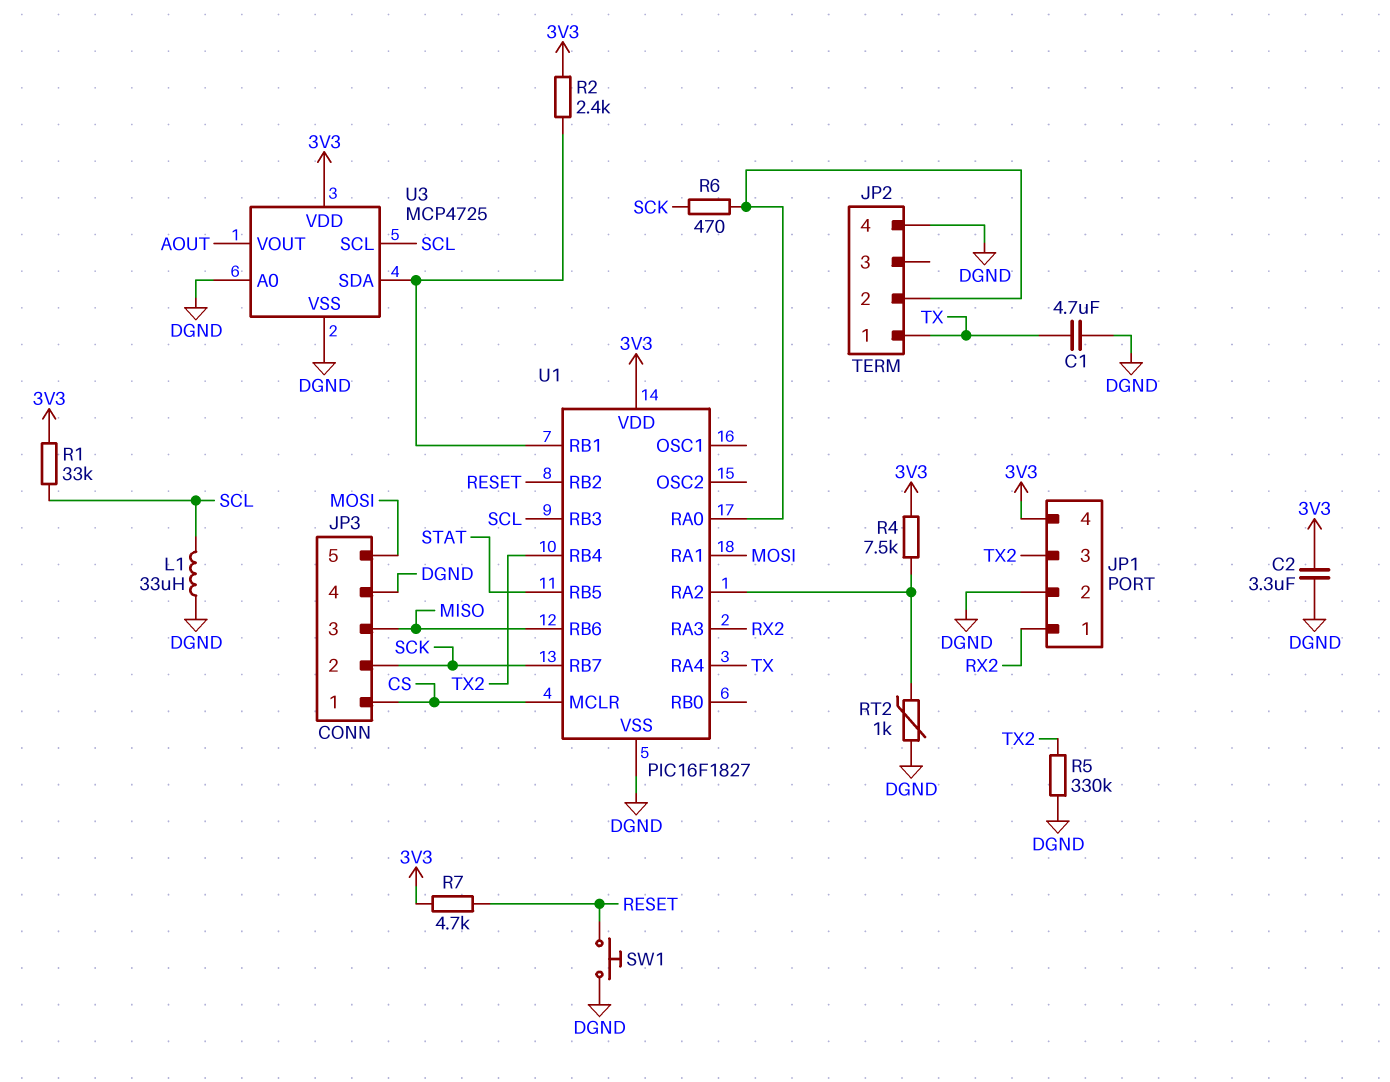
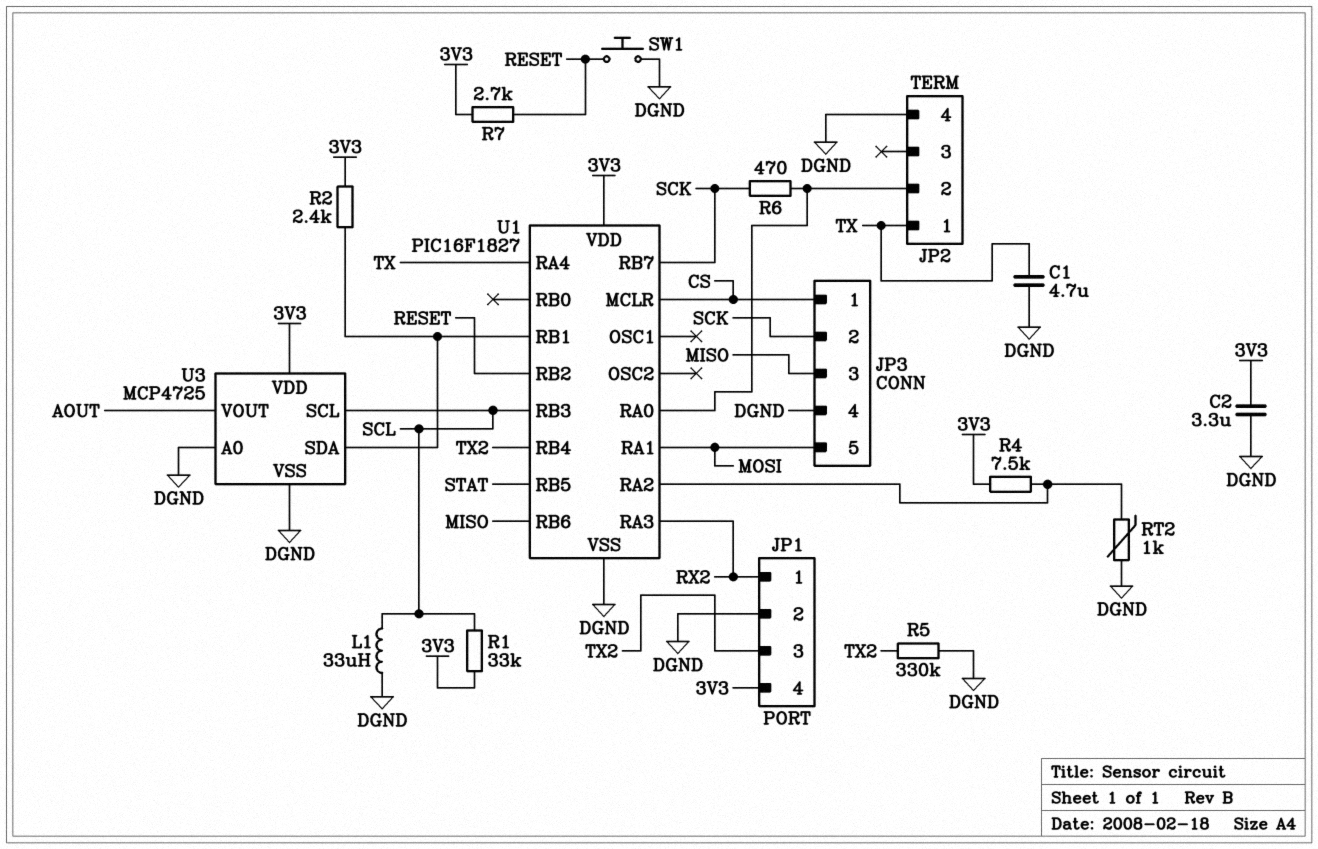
R7: 4.7k (3V3, RESET) -> 2.7k (3V3, RESET)

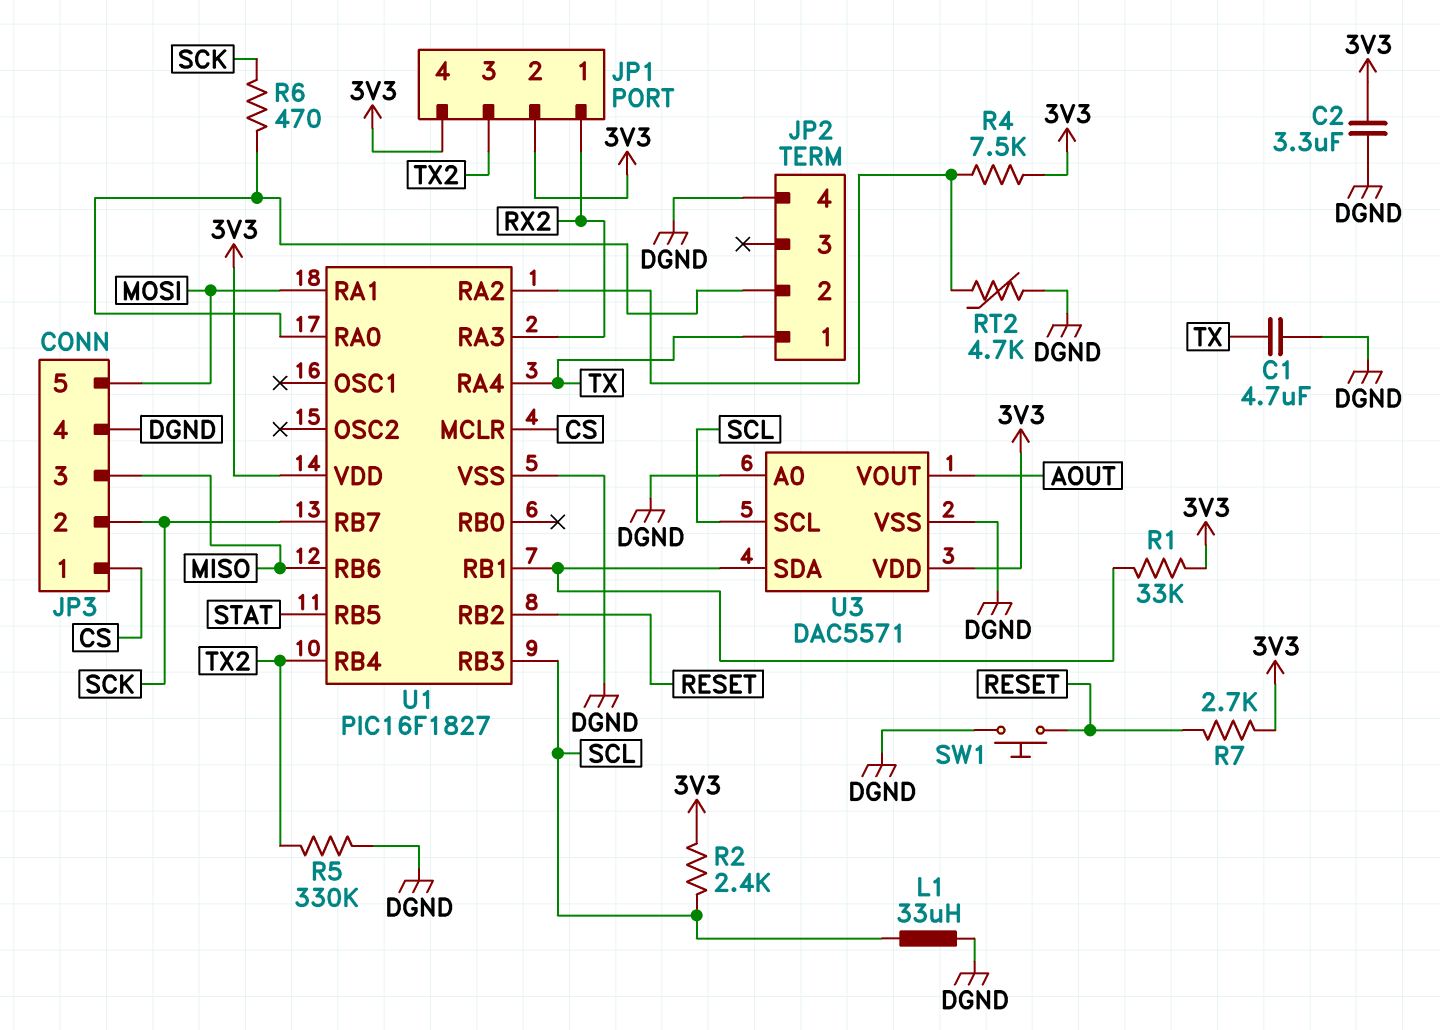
JP1 pin 2: DGND -> 3V3
R1: 33k (3V3, SCL) -> 33k (3V3, U1/RB1)
R2: 2.4k (3V3, U1/RB1) -> 2.4k (3V3, SCL)
RT2: 1k (DGND, U1/RA2) -> 4.7k (DGND, U1/RA2)
U3: MCP4725 -> DAC5571

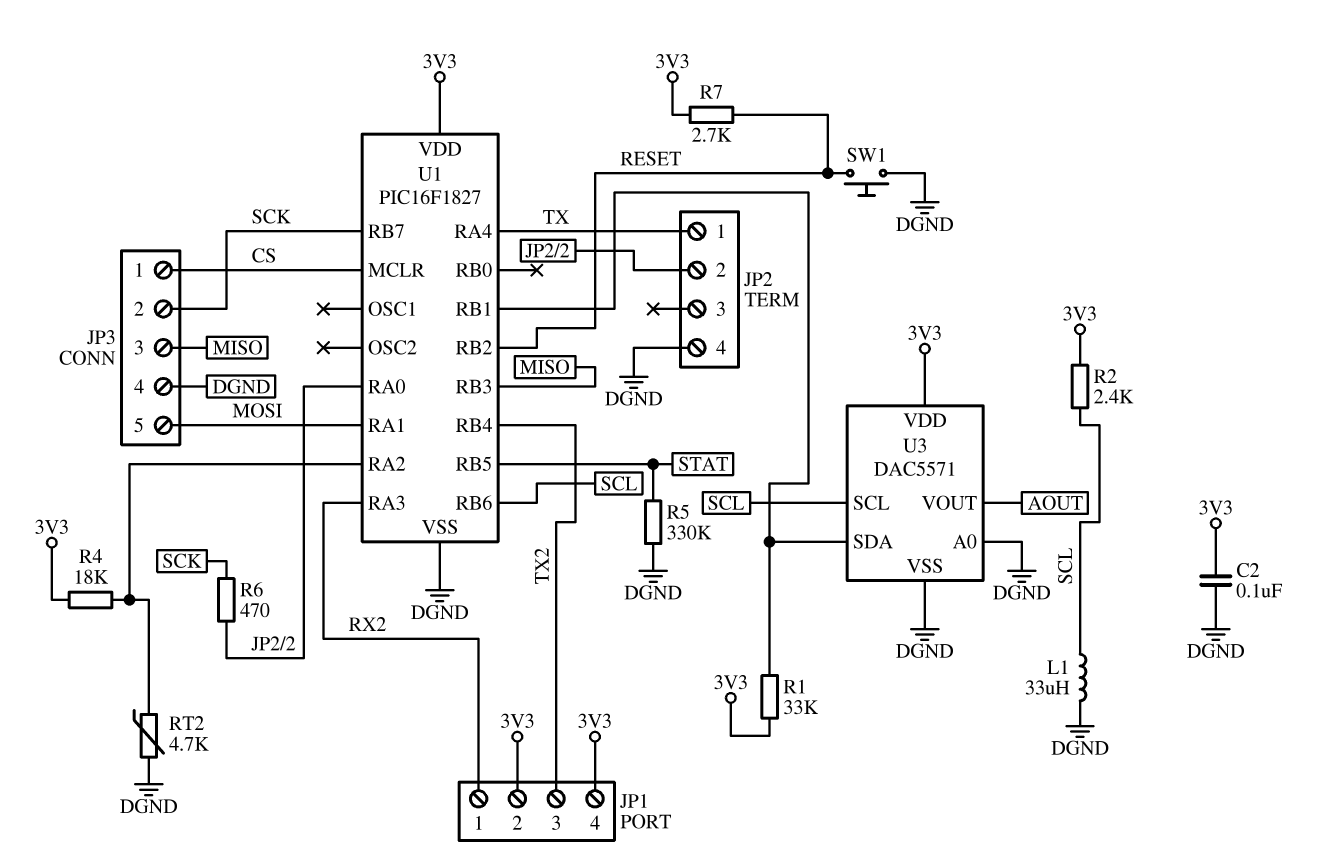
C1: 4.7uF (DGND, TX) -> none
C2: 3.3uF (3V3, DGND) -> 100nF (3V3, DGND)
R4: 7.5k (3V3, U1/RA2) -> 18k (3V3, U1/RA2)
R5: 330k (DGND, TX2) -> 330k (DGND, STAT)
U1 pin RB3: SCL -> MISO
U1 pin RB6: MISO -> SCL

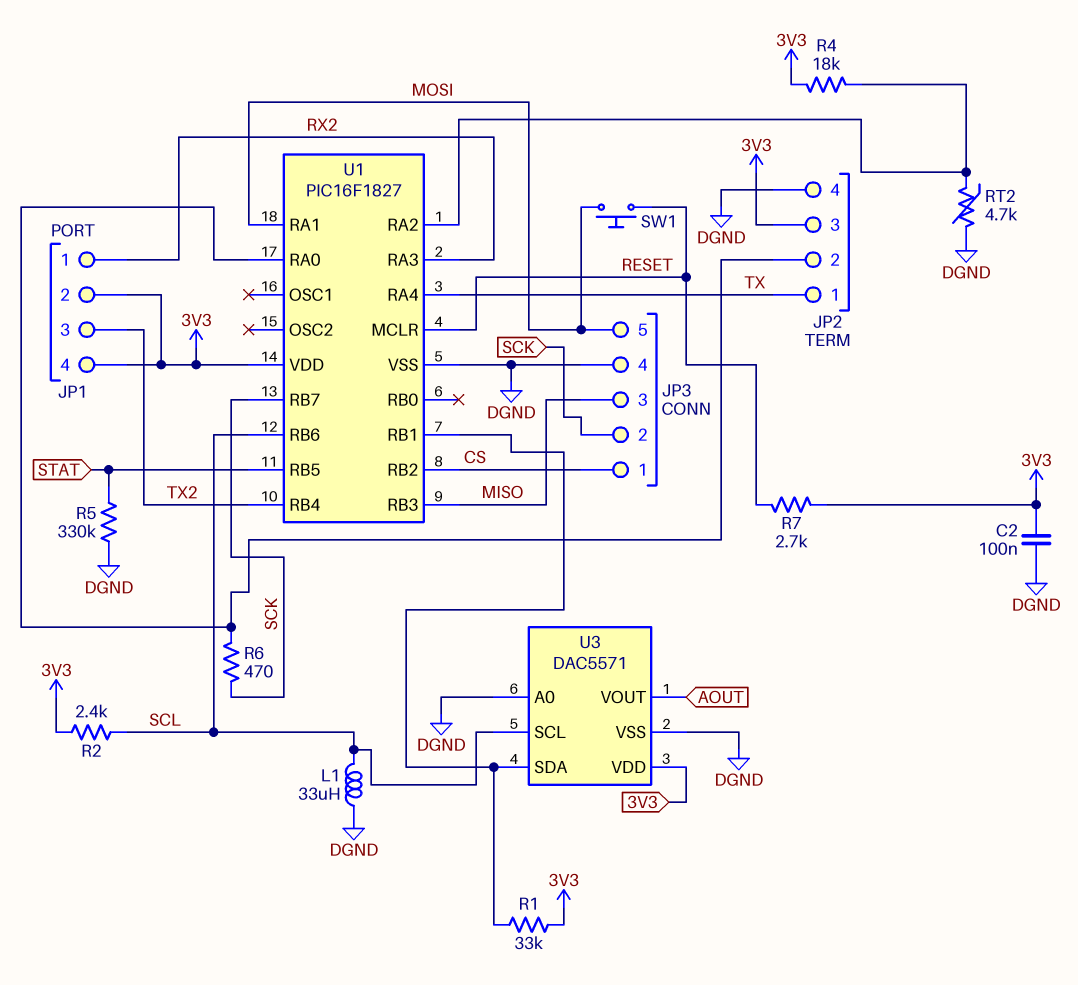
JP2 pin 3: none -> 3V3
SW1: button (DGND, RESET) -> button (MOSI, RESET)
U1 pin MCLR: CS -> RESET
U1 pin RB2: RESET -> CS

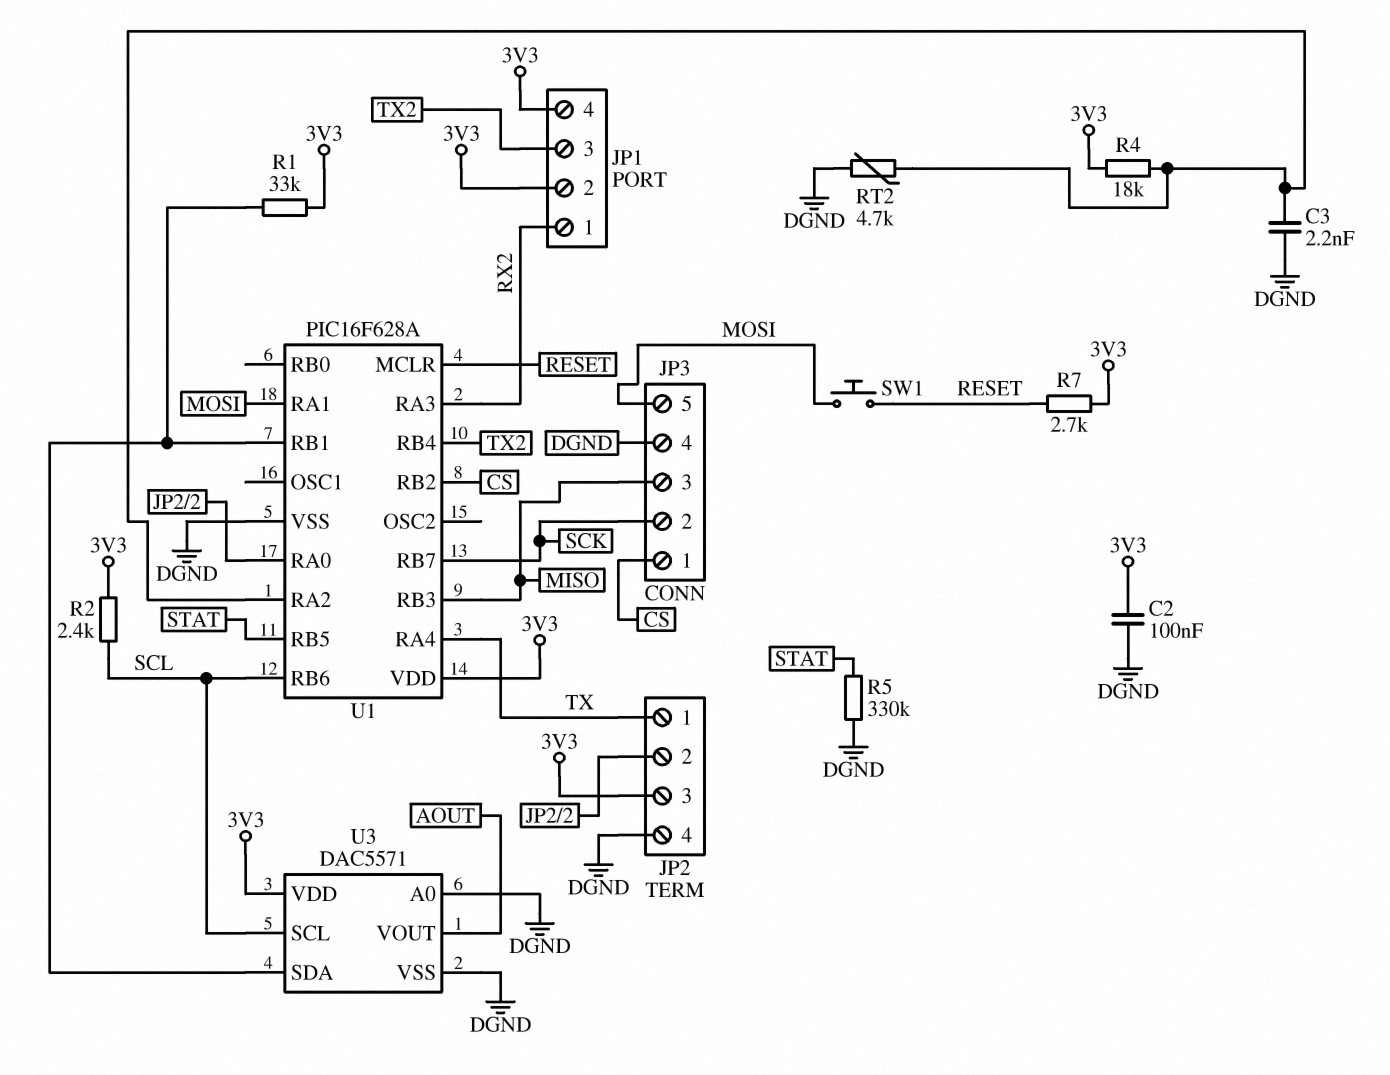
C3: none -> 2.2nF (DGND, U1/RA2)
L1: 33uH (DGND, SCL) -> none
R6: 470 (JP2/2, SCK) -> none
U1: PIC16F1827 -> PIC16F628A

